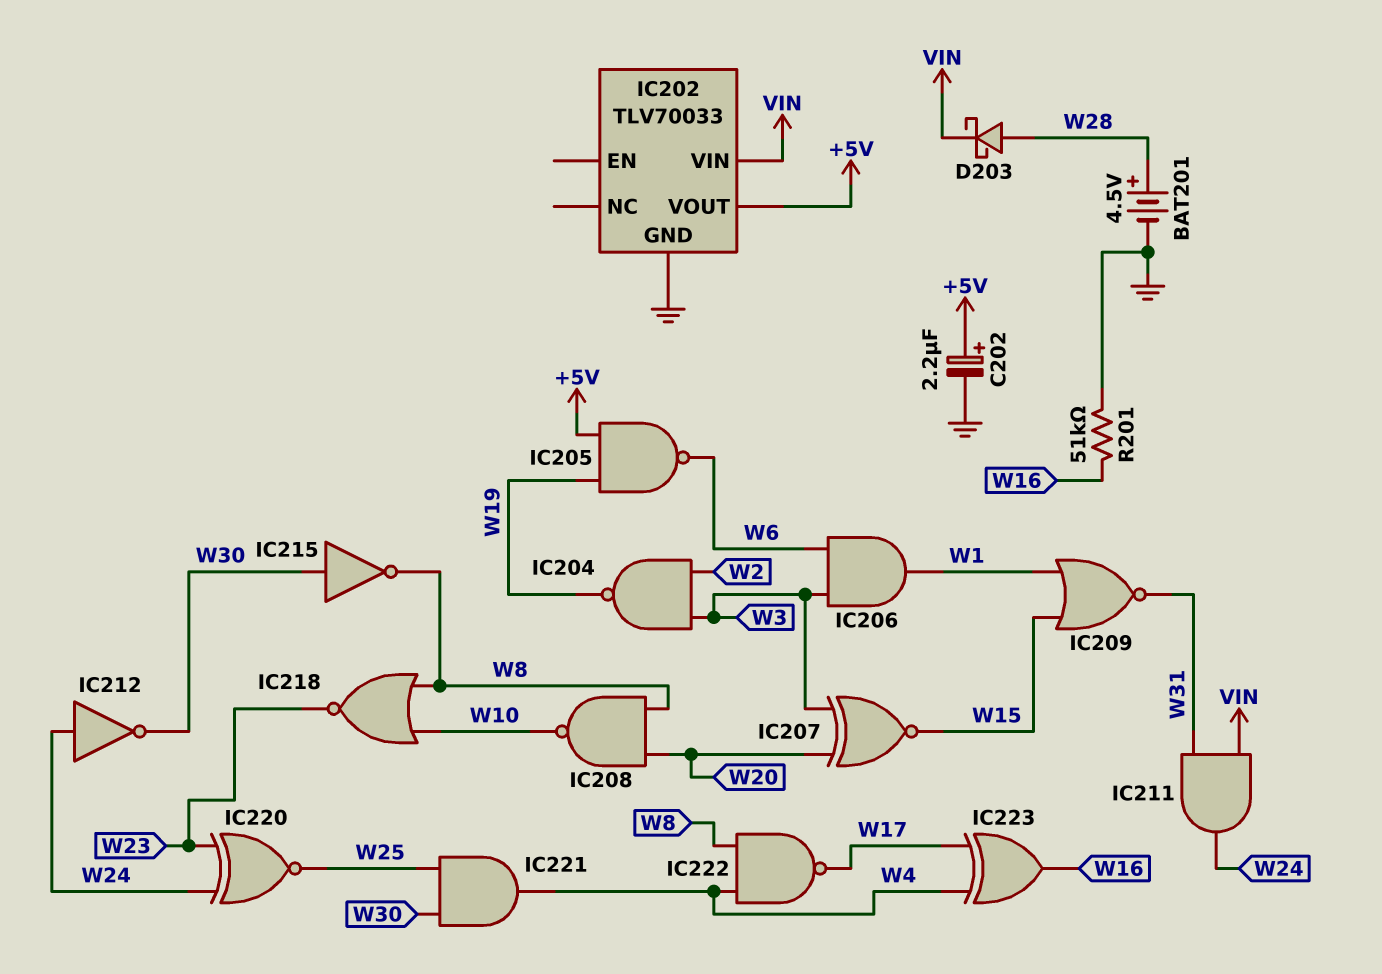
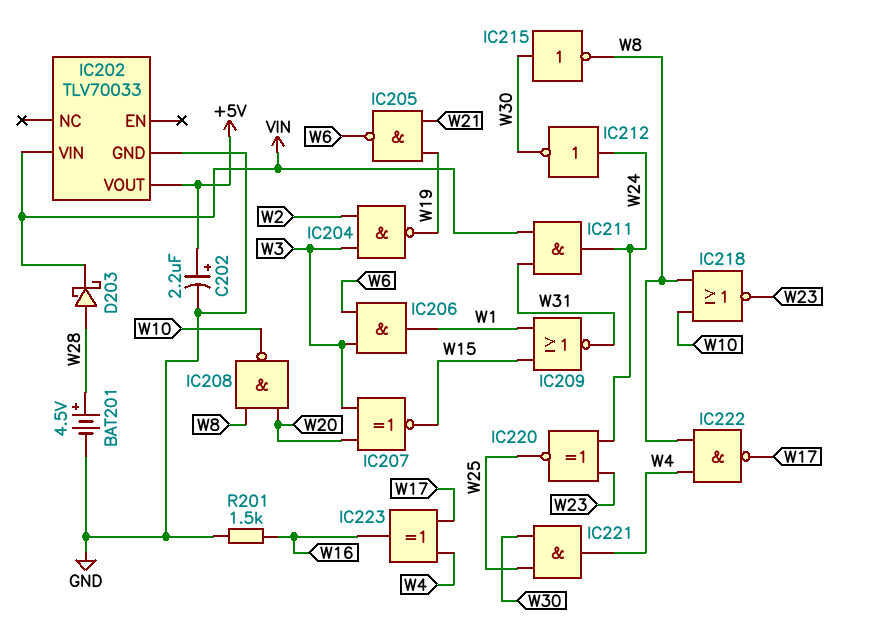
IC205: NAND (in +5V, in W19, out W6) -> NAND (in W19, in W21, out W6)
R201: 51k (GND, W16) -> 1.5k (GND, W16)

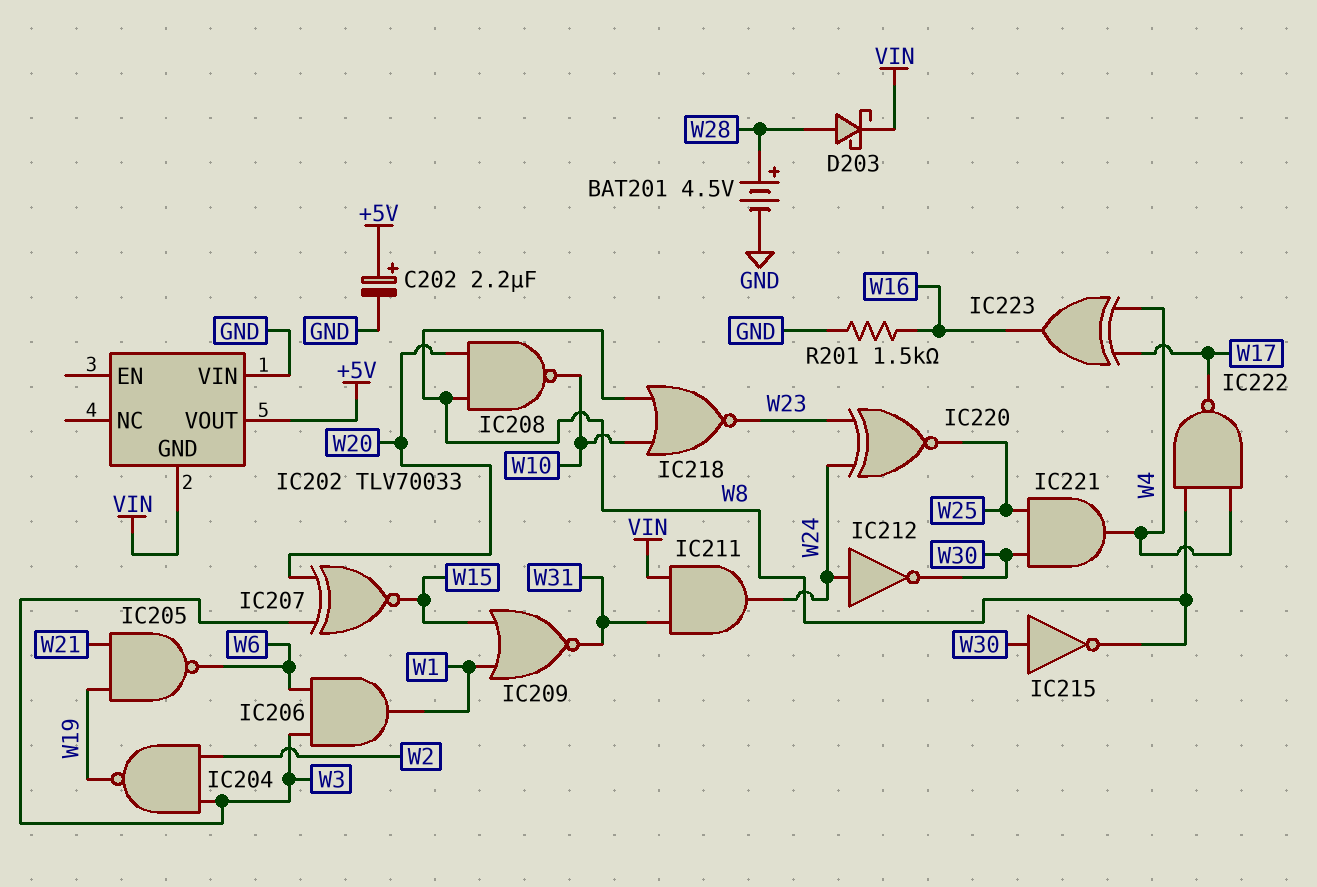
IC202 pin GND: GND -> VIN
IC202 pin VIN: VIN -> GND

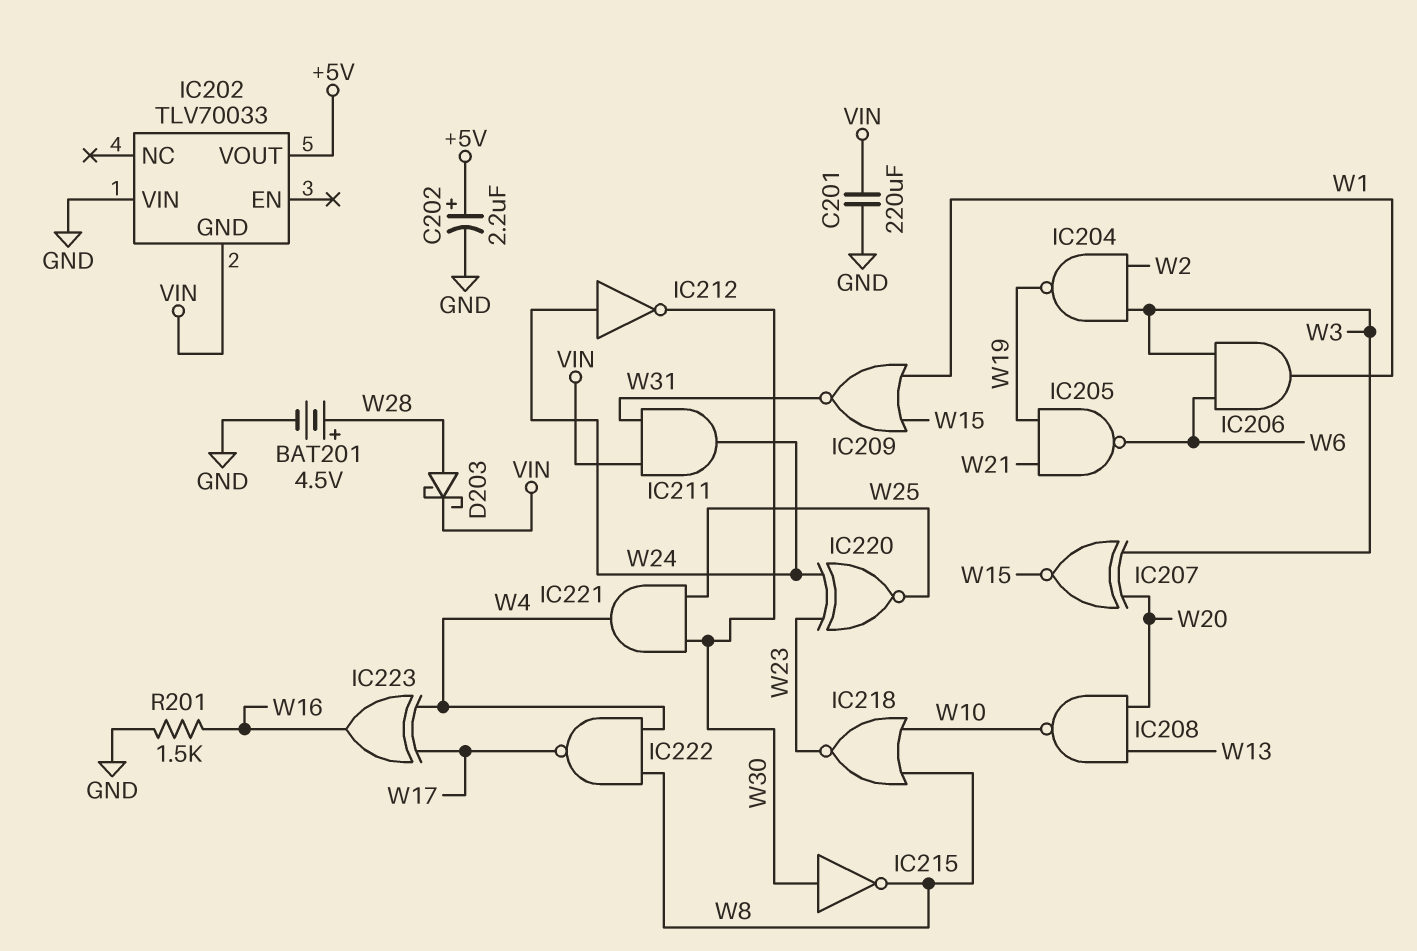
C201: none -> 220uF (GND, VIN)
IC208: NAND (in W8, in W20, out W10) -> NAND (in W13, in W20, out W10)

